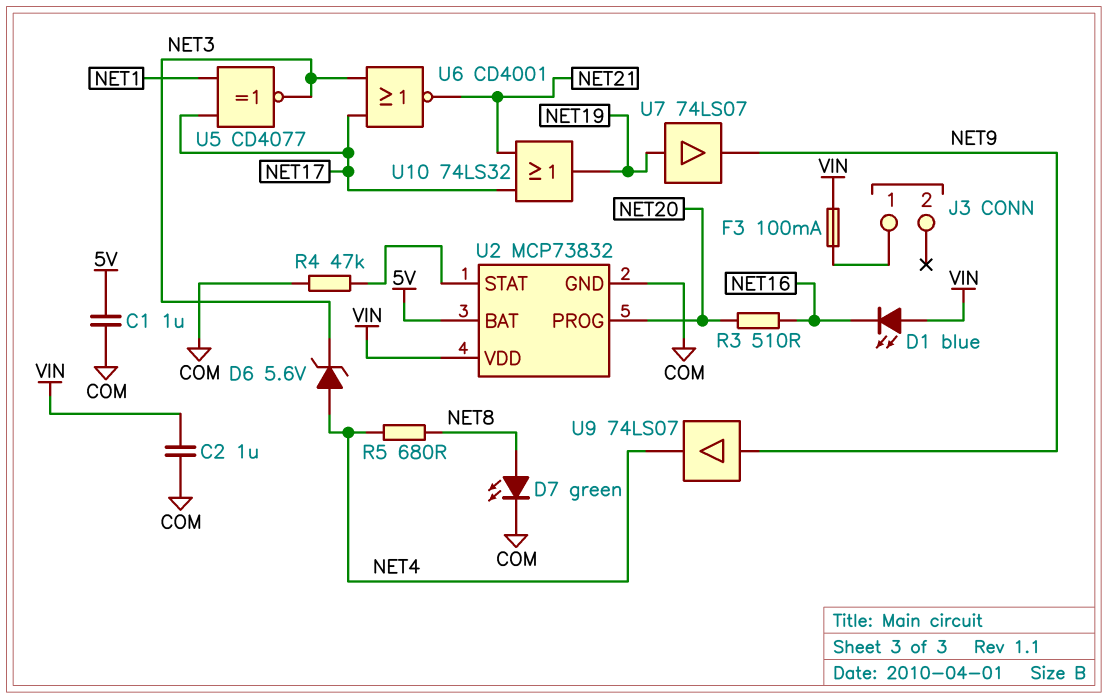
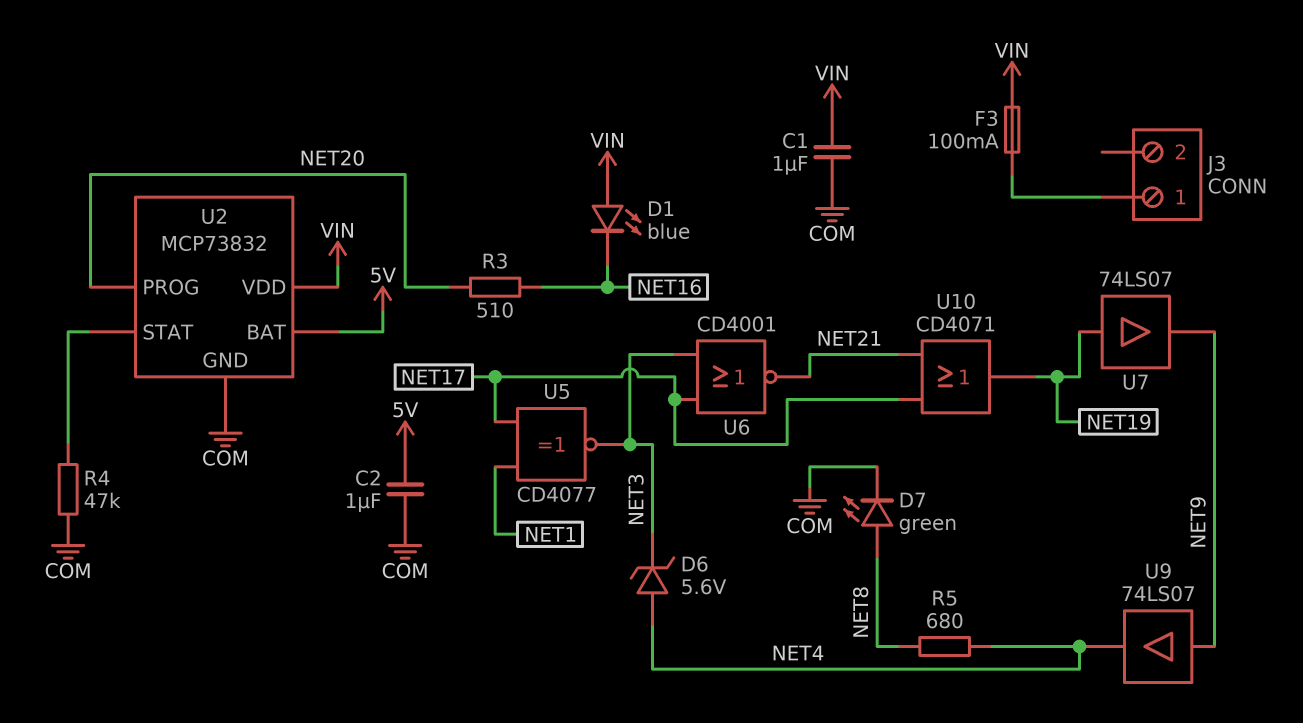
C1: 1uF (5V, COM) -> 1uF (COM, VIN)
C2: 1uF (COM, VIN) -> 1uF (5V, COM)
U10: OR 74LS32 (in NET17, in NET21, out NET19) -> OR CD4071 (in NET17, in NET21, out NET19)

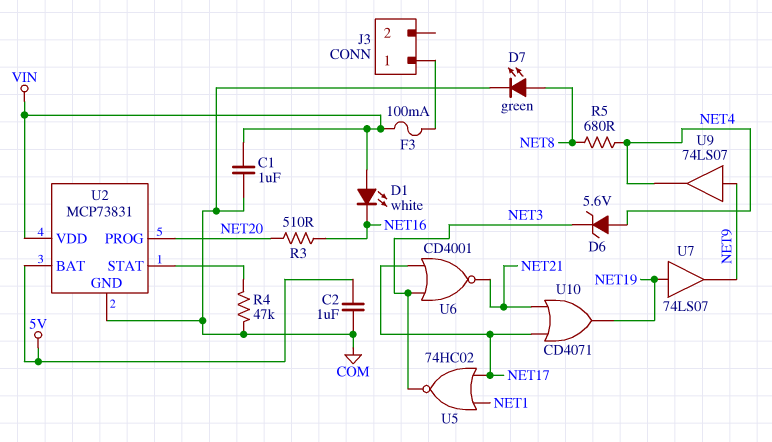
D1: LED blue (A VIN, K NET16) -> LED white (A VIN, K NET16)
U2: MCP73832 -> MCP73831
U5: XNOR CD4077 (in NET1, in NET17, out NET3) -> NOR 74HC02 (in NET1, in NET17, out NET3)

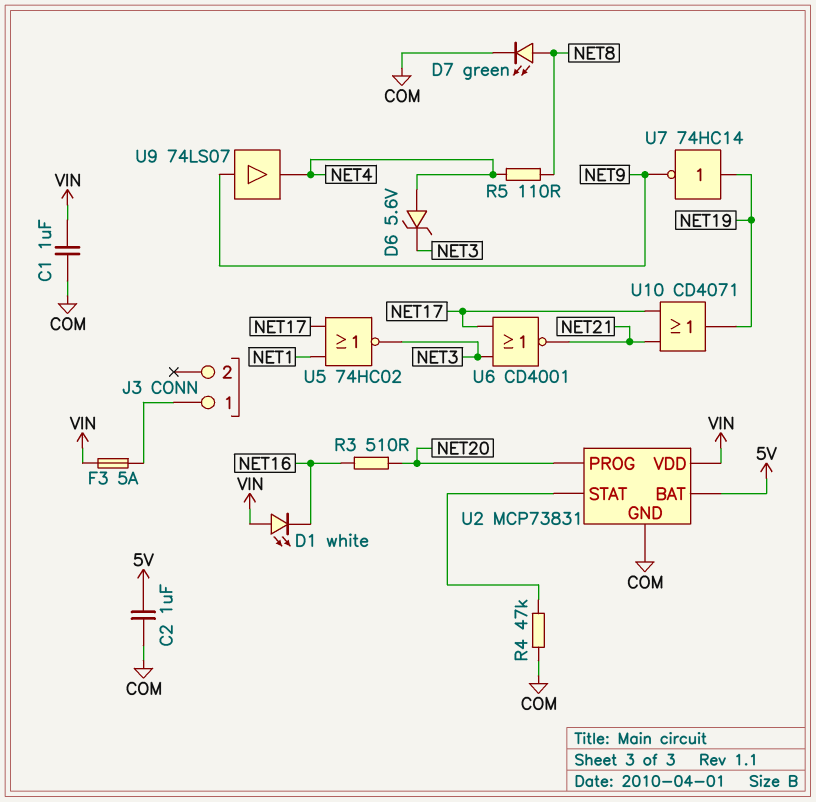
F3: 100mA (J3/1, VIN) -> 5A (J3/1, VIN)
R5: 680 (NET4, NET8) -> 110 (NET4, NET8)
U7: buffer 74LS07 (in NET19, out NET9) -> NOT 74HC14 (in NET19, out NET9)

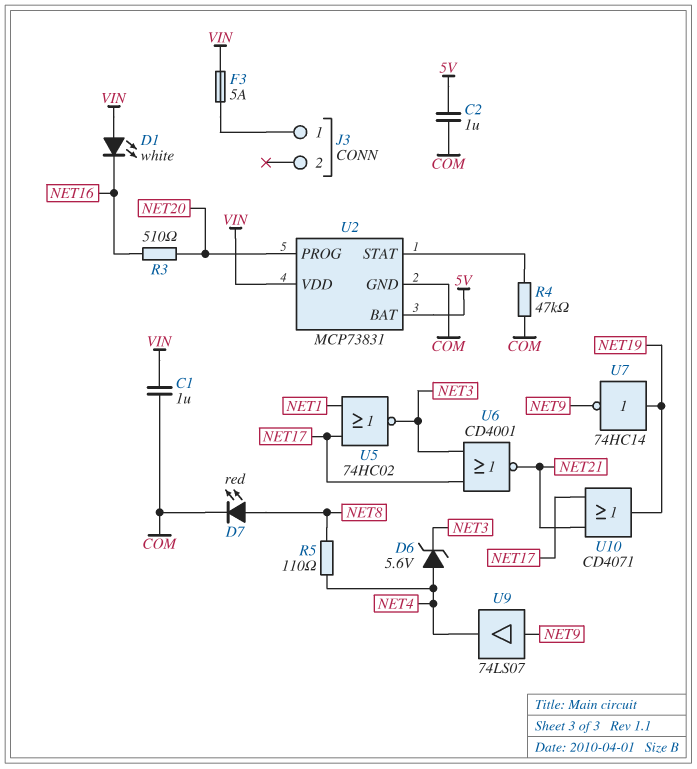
D7: LED green (A NET8, K COM) -> LED red (A NET8, K COM)

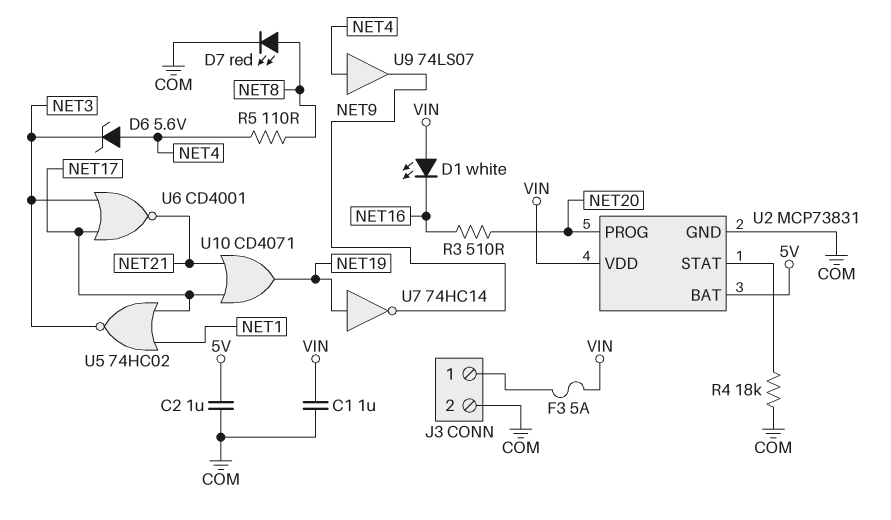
J3 pin 2: none -> COM
R4: 47k (COM, U2/STAT) -> 18k (COM, U2/STAT)
U9: buffer 74LS07 (in NET9, out NET4) -> buffer 74LS07 (in NET4, out NET9)

